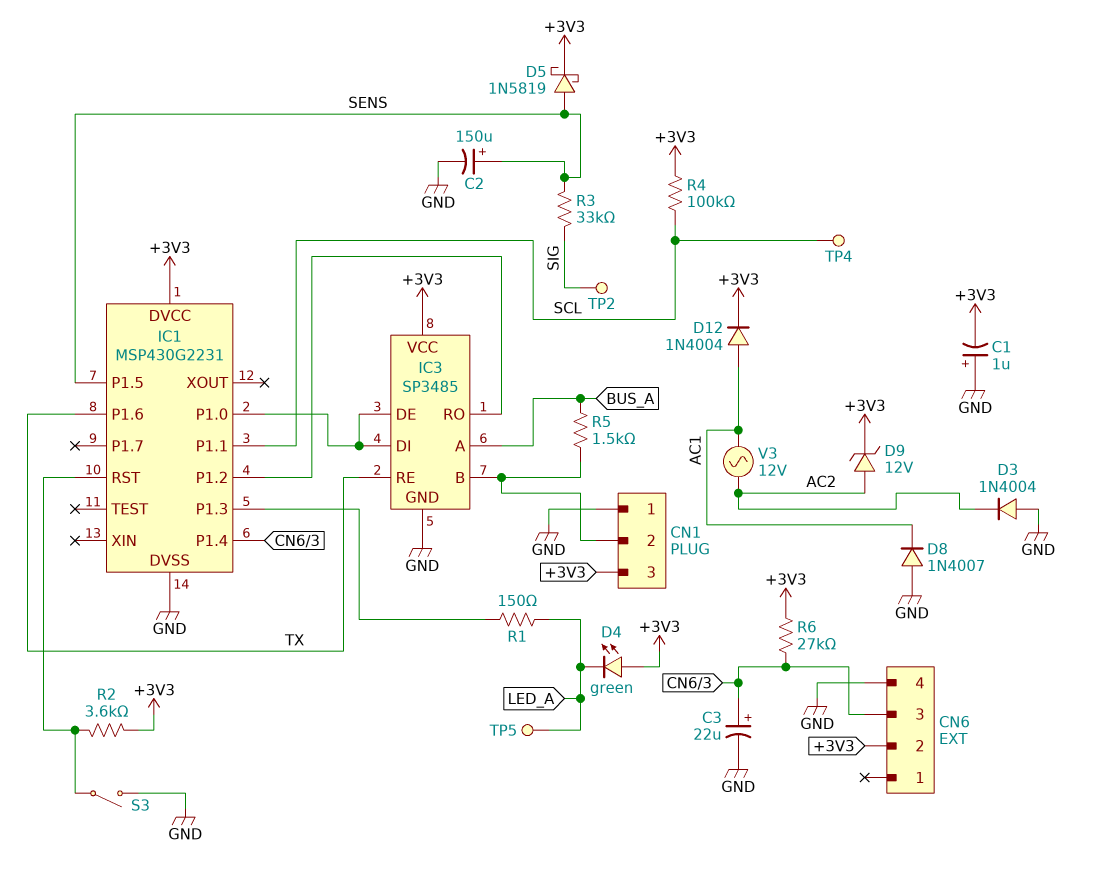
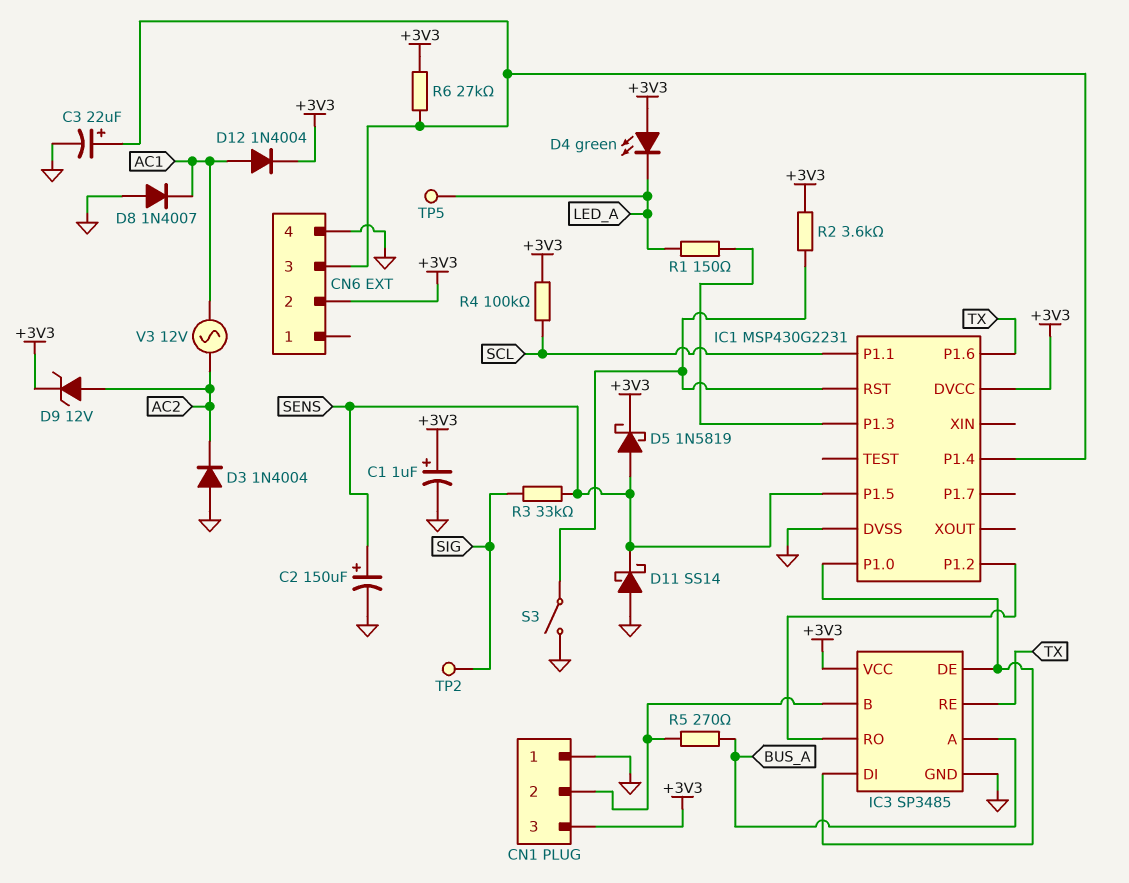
C1: 1uF (plus GND, minus +3V3) -> 1uF (plus +3V3, minus GND)
D11: none -> schottky SS14 (A GND, K SENS)
R5: 1.5k (BUS_A, CN1/2) -> 270 (BUS_A, CN1/2)
TP4: test point (SCL) -> none

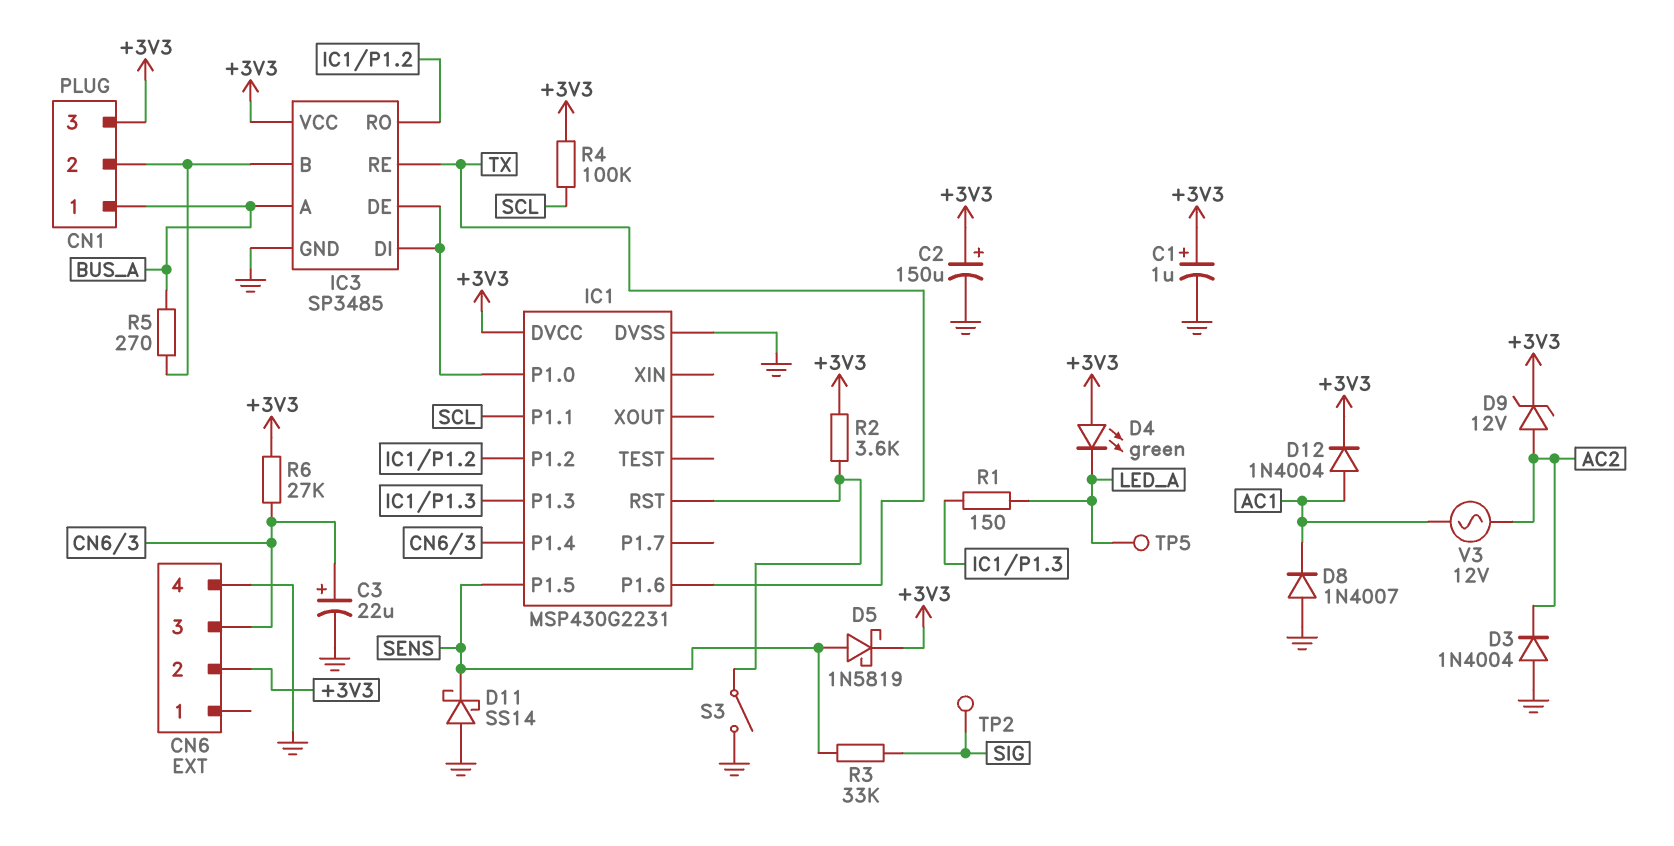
C2: 150uF (plus SENS, minus GND) -> 150uF (plus +3V3, minus GND)
CN1 pin 1: GND -> BUS_A

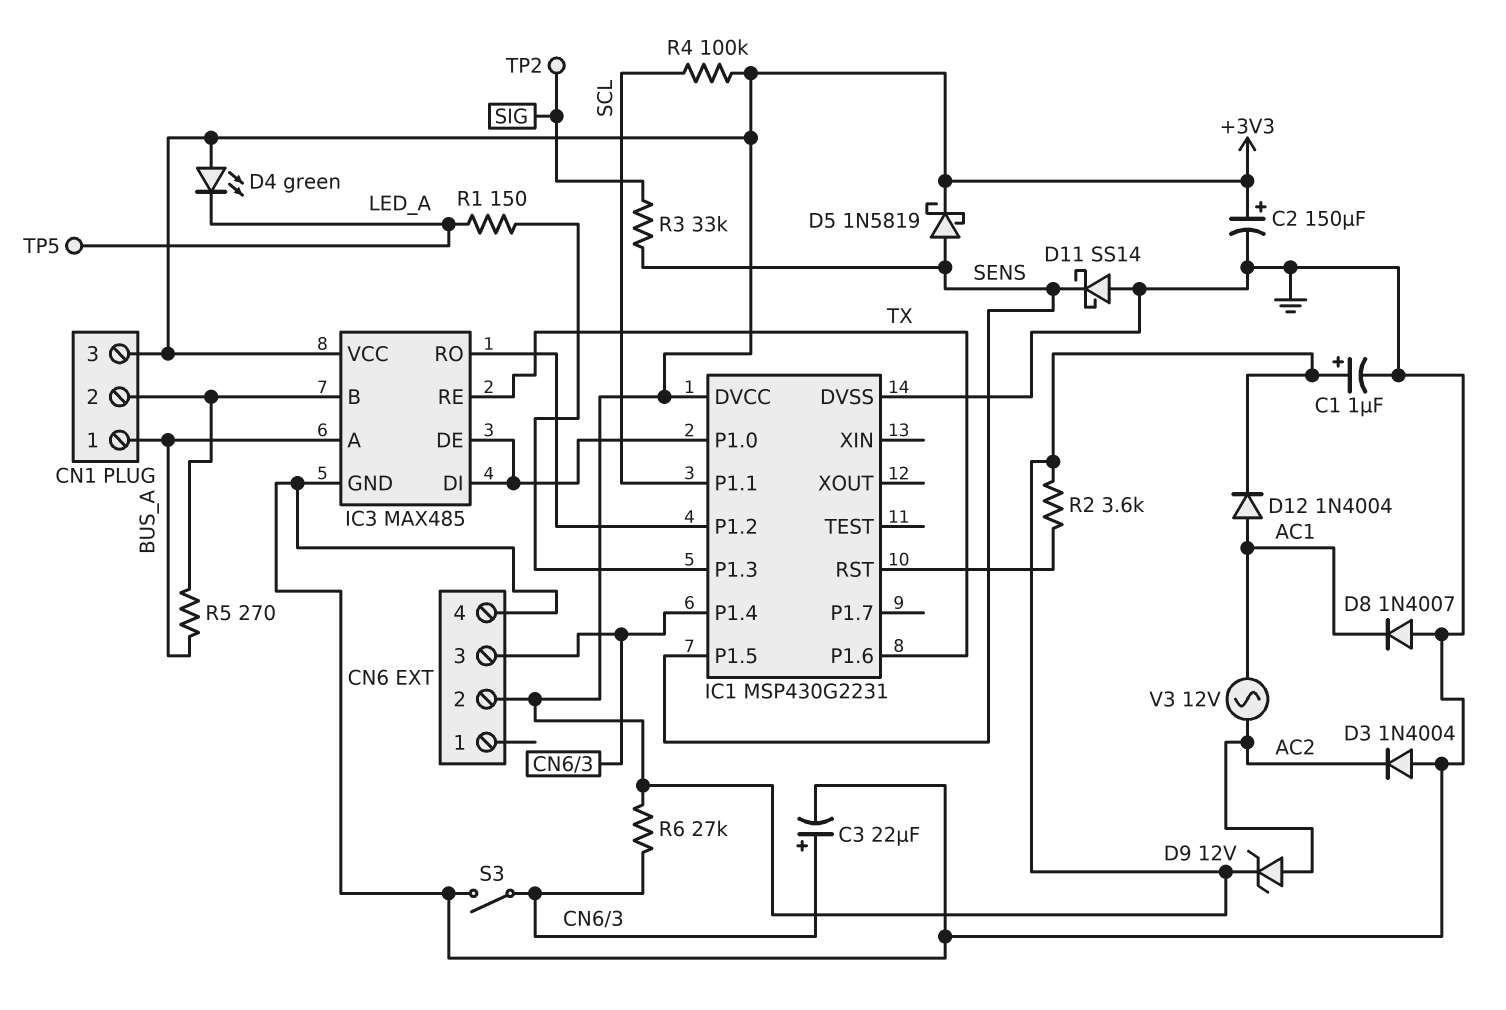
IC3: SP3485 -> MAX485
S3: switch (GND, IC1/RST) -> switch (CN6/3, GND)

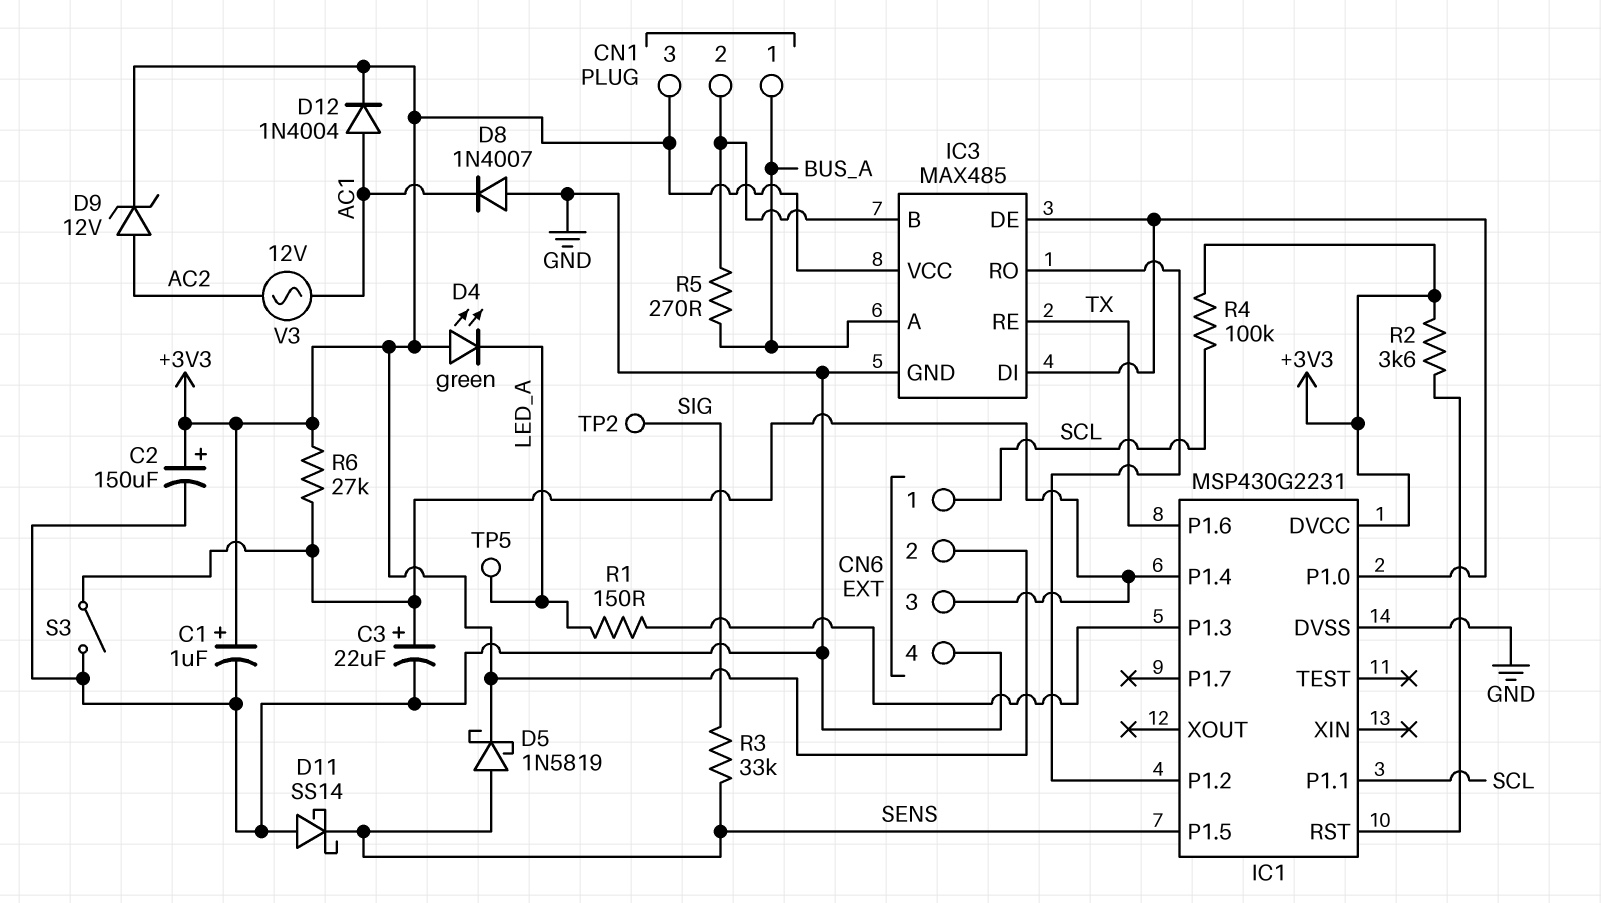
CN6 pin 1: none -> SCL
D3: diode 1N4004 (A GND, K AC2) -> none

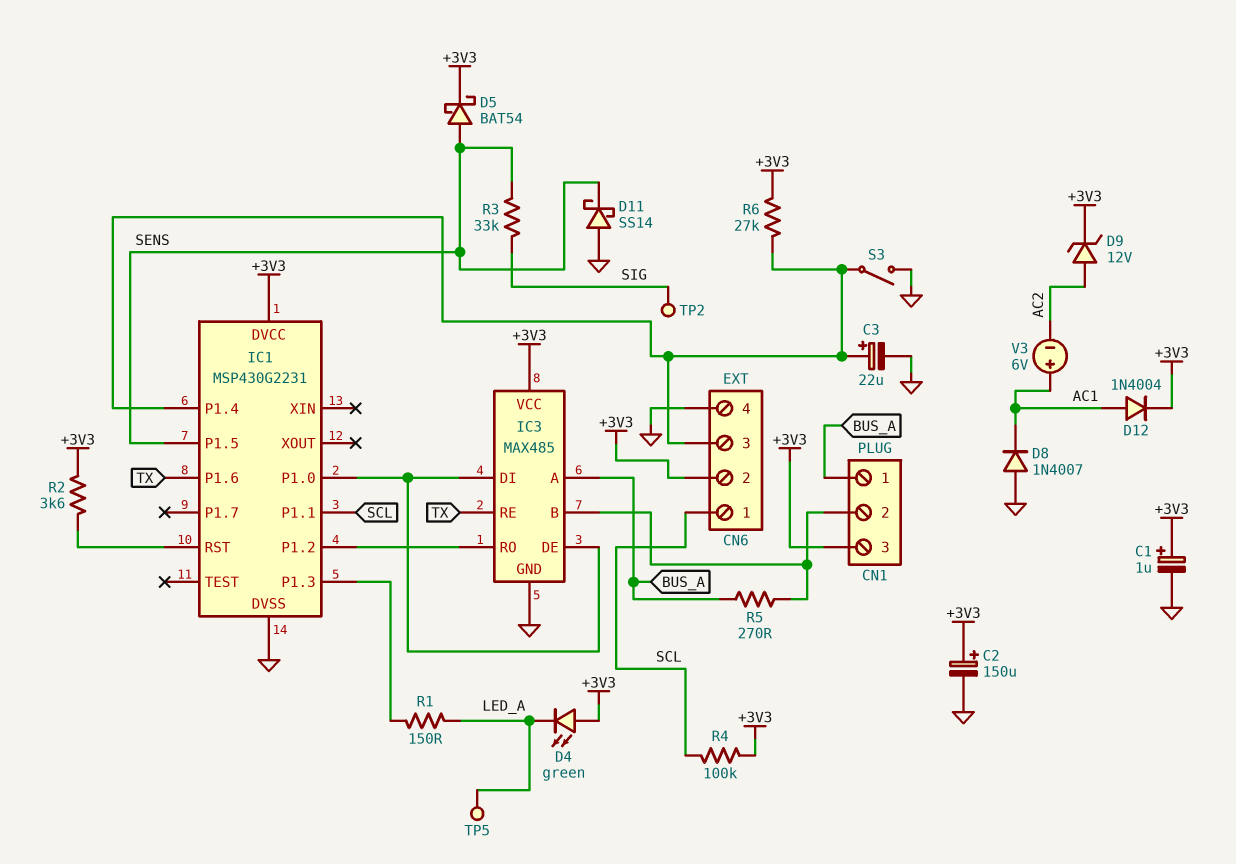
D5: schottky 1N5819 (A SENS, K +3V3) -> schottky BAT54 (A SENS, K +3V3)
V3: AC 12V (AC1, AC2) -> 6V (plus AC1, minus AC2)

